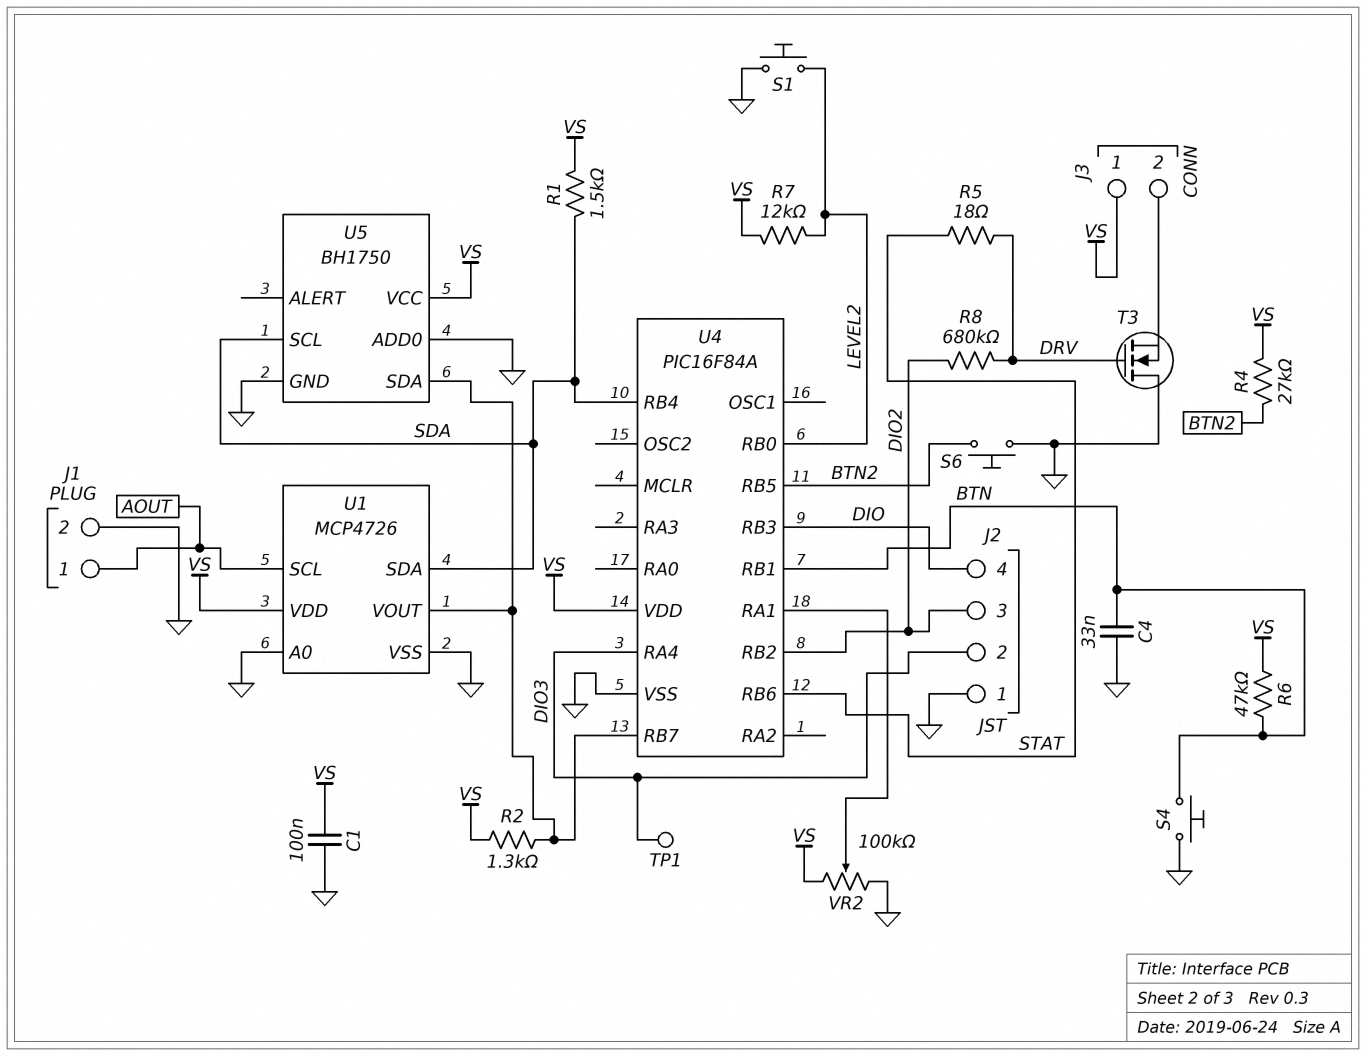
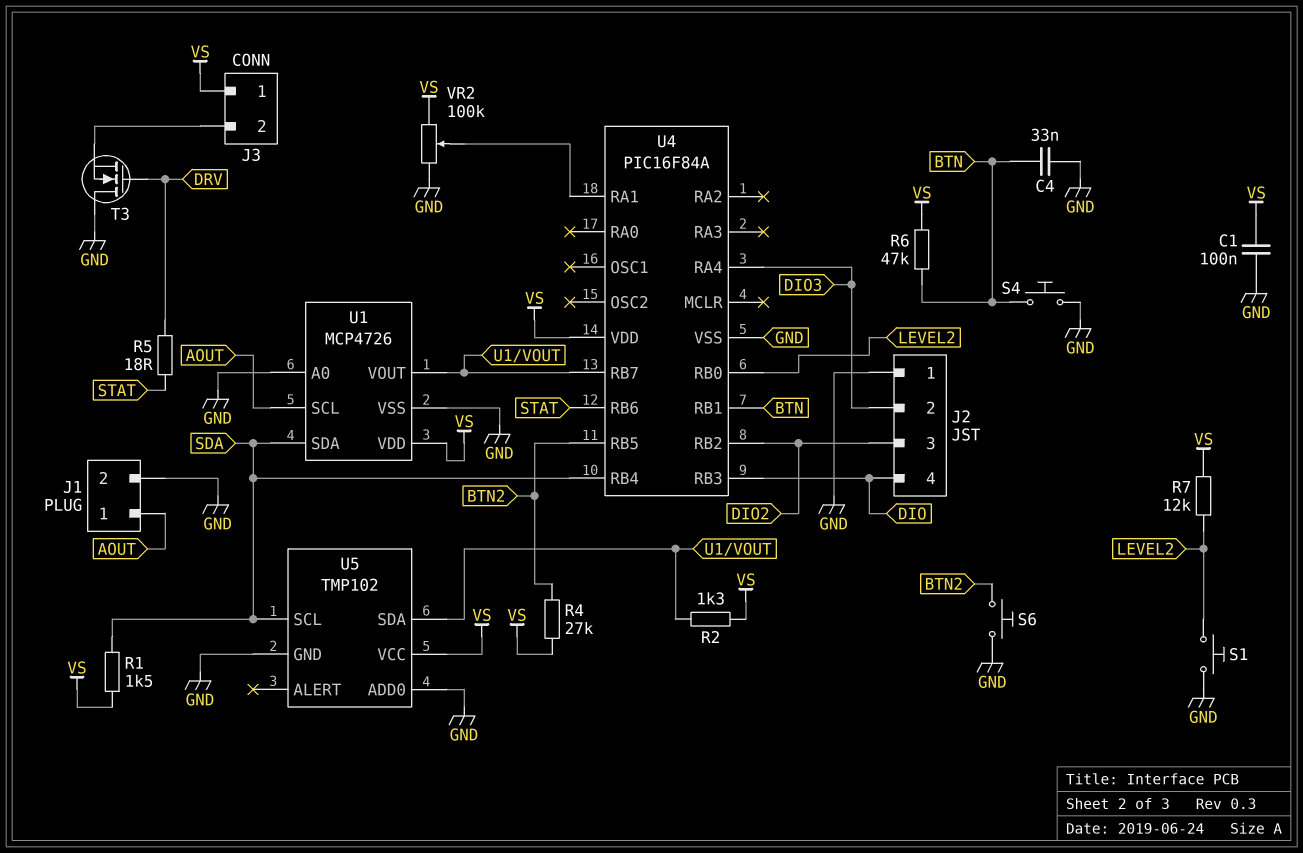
R8: 680k (DIO2, DRV) -> none
TP1: test point (DIO3) -> none
U5: BH1750 -> TMP102

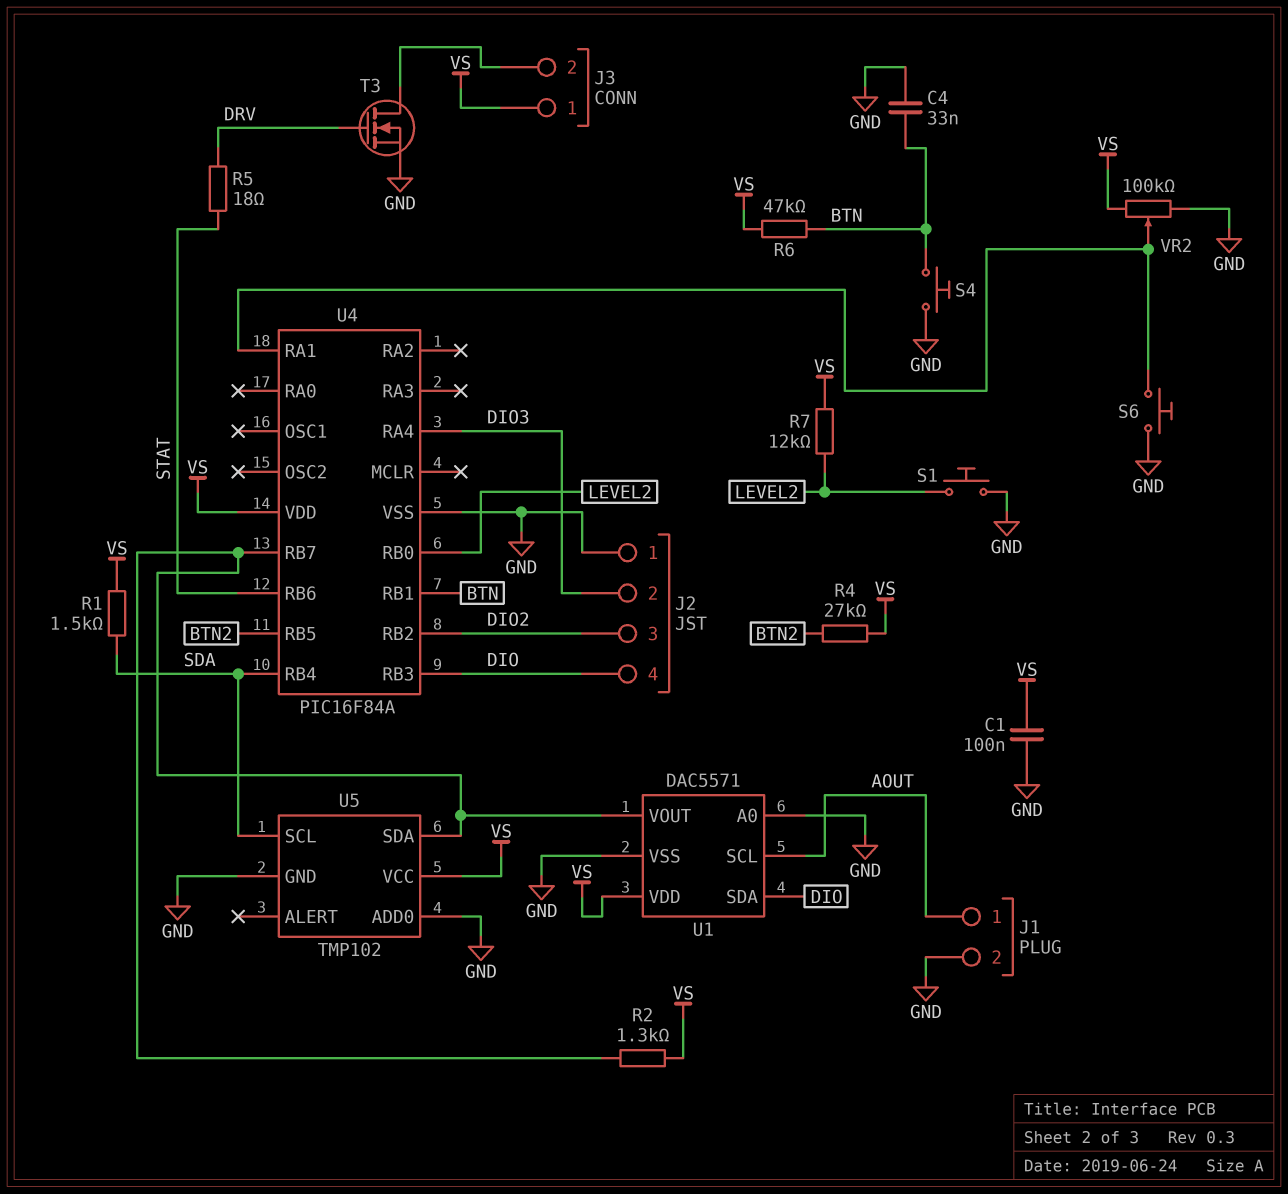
S6: button (BTN2, GND) -> button (GND, U4/RA1)
T3: NMOS (G DRV, D GND, S J3/2) -> NMOS (G DRV, D J3/2, S GND)
U1: MCP4726 -> DAC5571
U1 pin SDA: SDA -> DIO

